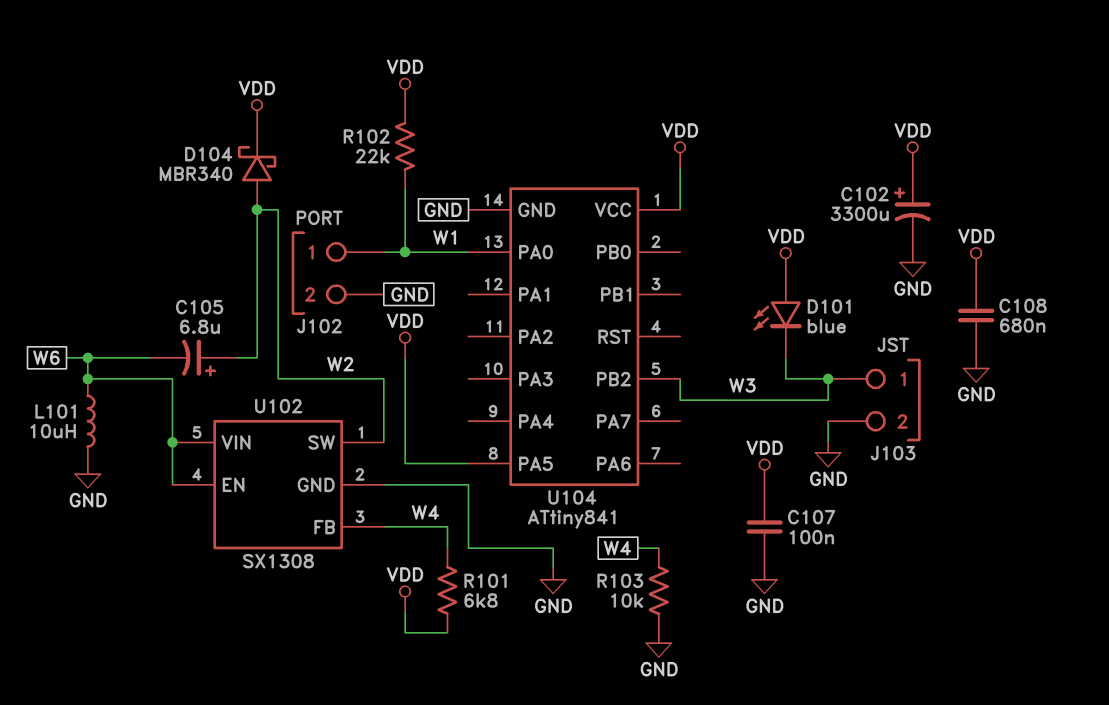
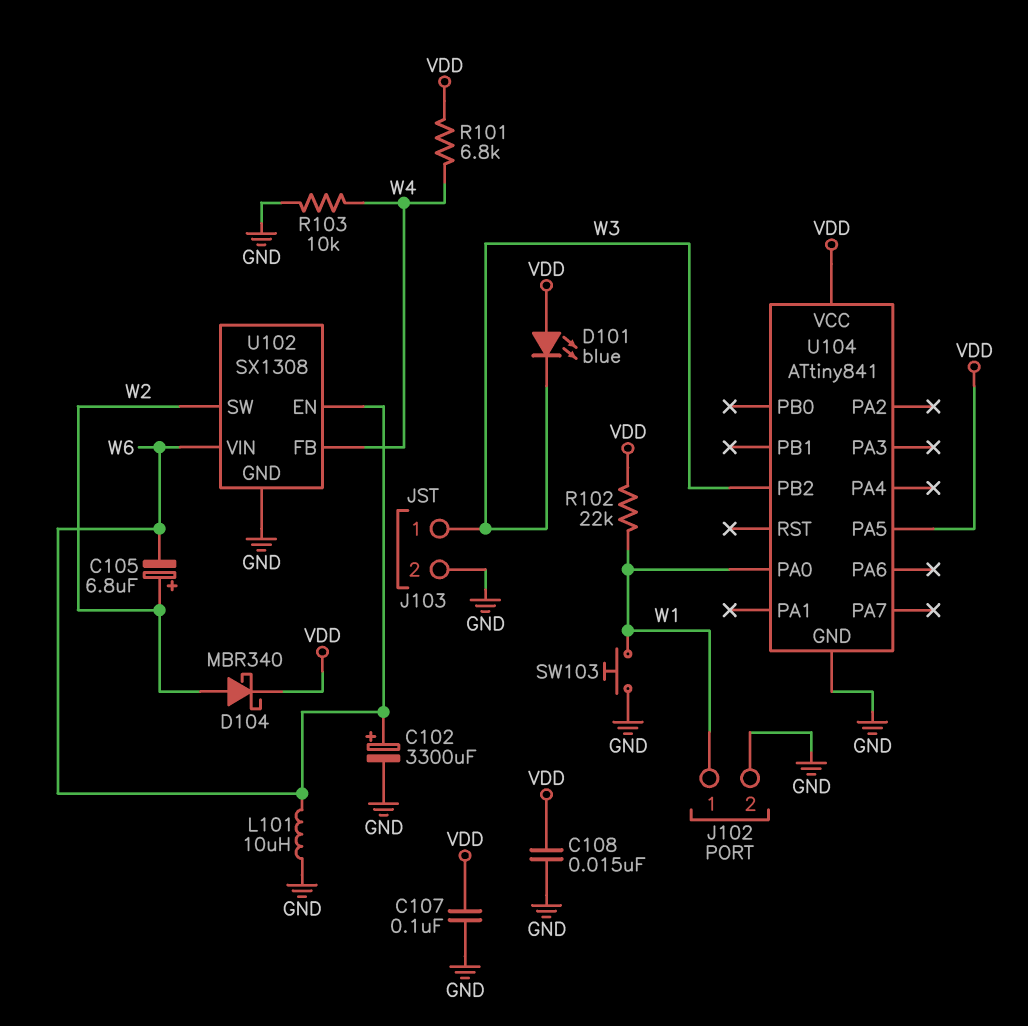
C102: 3300uF (plus VDD, minus GND) -> 3300uF (plus W6, minus GND)
C108: 680nF (GND, VDD) -> 15nF (GND, VDD)
SW103: none -> button (GND, W1)

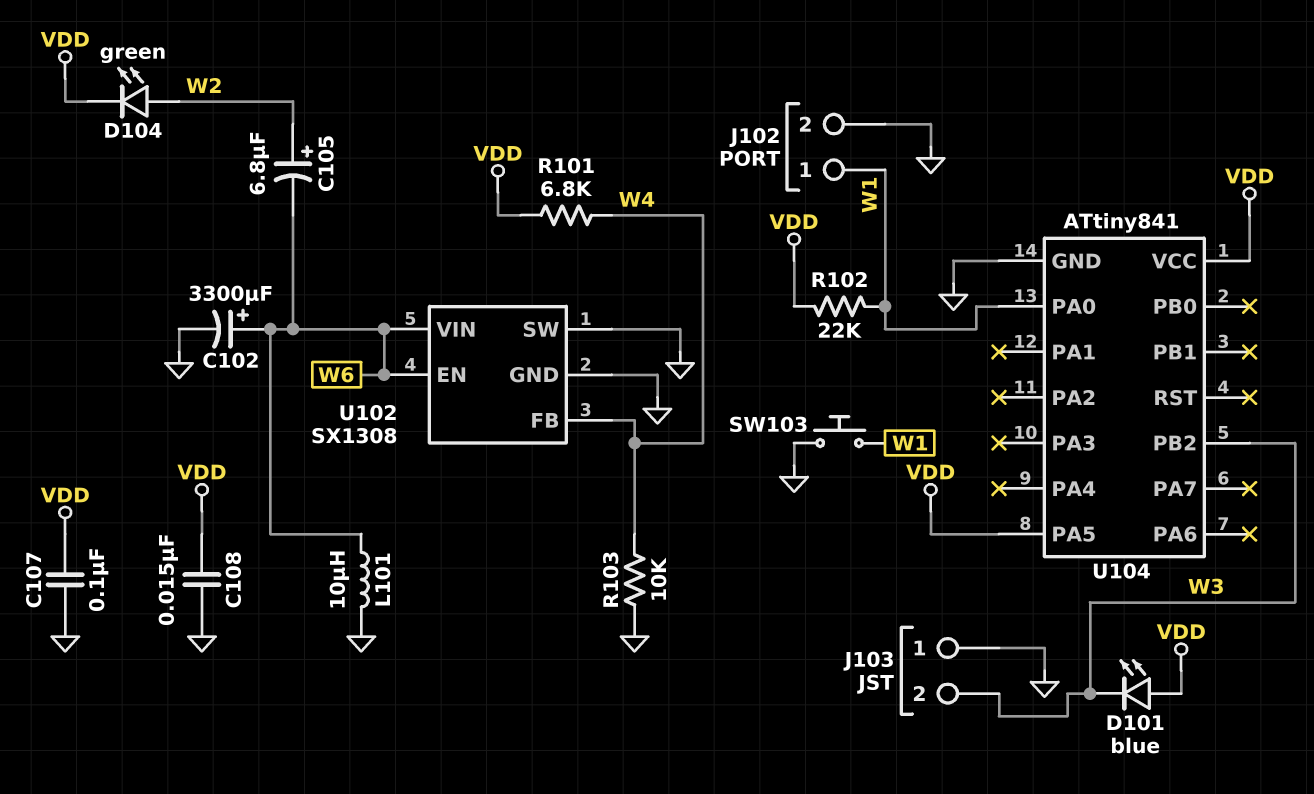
D104: schottky MBR340 (A W2, K VDD) -> LED green (A W2, K VDD)
J103 pin 1: W3 -> GND
J103 pin 2: GND -> W3
U102 pin SW: W2 -> GND

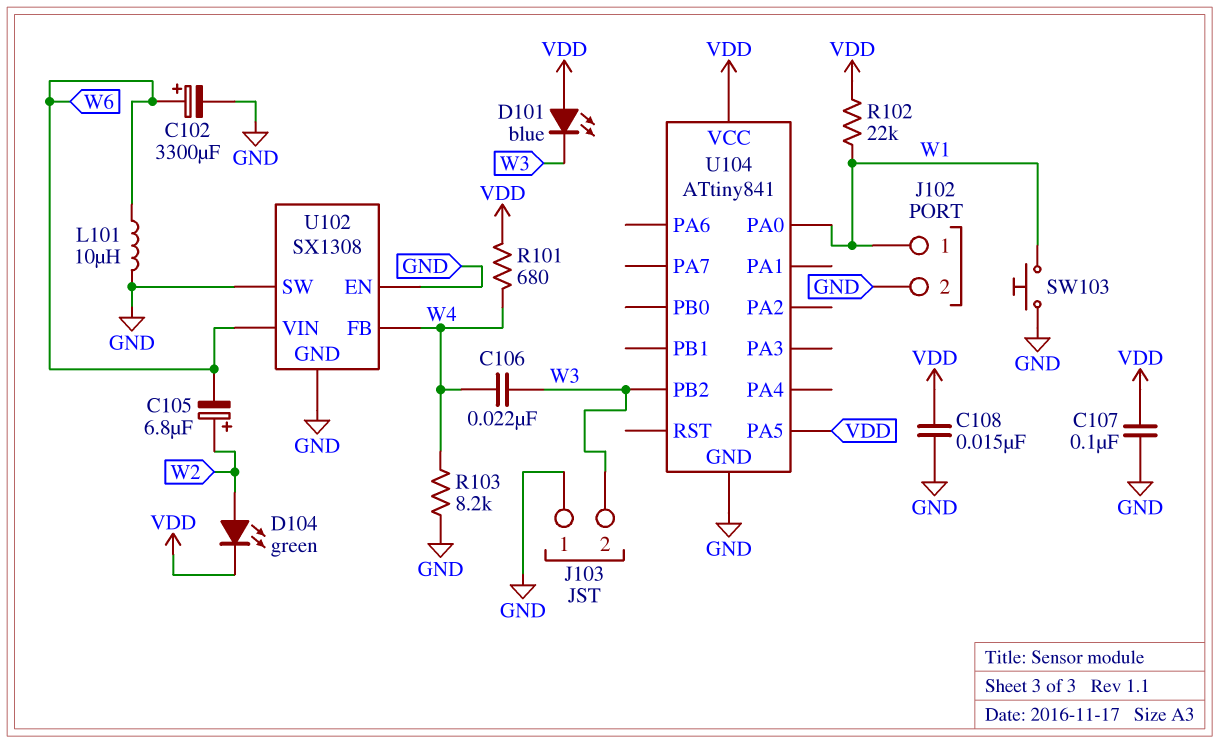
C106: none -> 22nF (W3, W4)
R101: 6.8k (VDD, W4) -> 680 (VDD, W4)
R103: 10k (GND, W4) -> 8.2k (GND, W4)
U102 pin EN: W6 -> GND

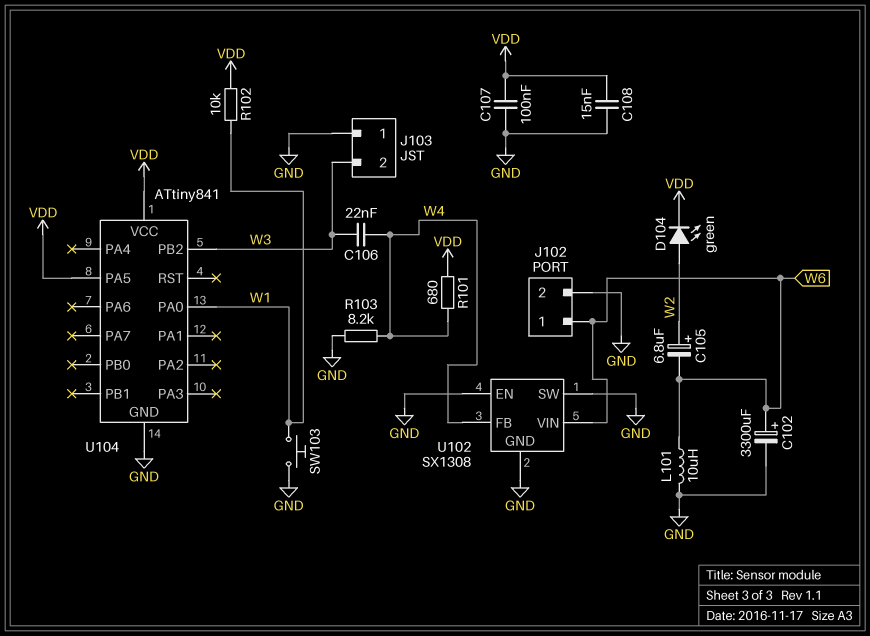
D101: LED blue (A VDD, K W3) -> none
J102 pin 1: W1 -> W6
R102: 22k (VDD, W1) -> 10k (VDD, W1)

